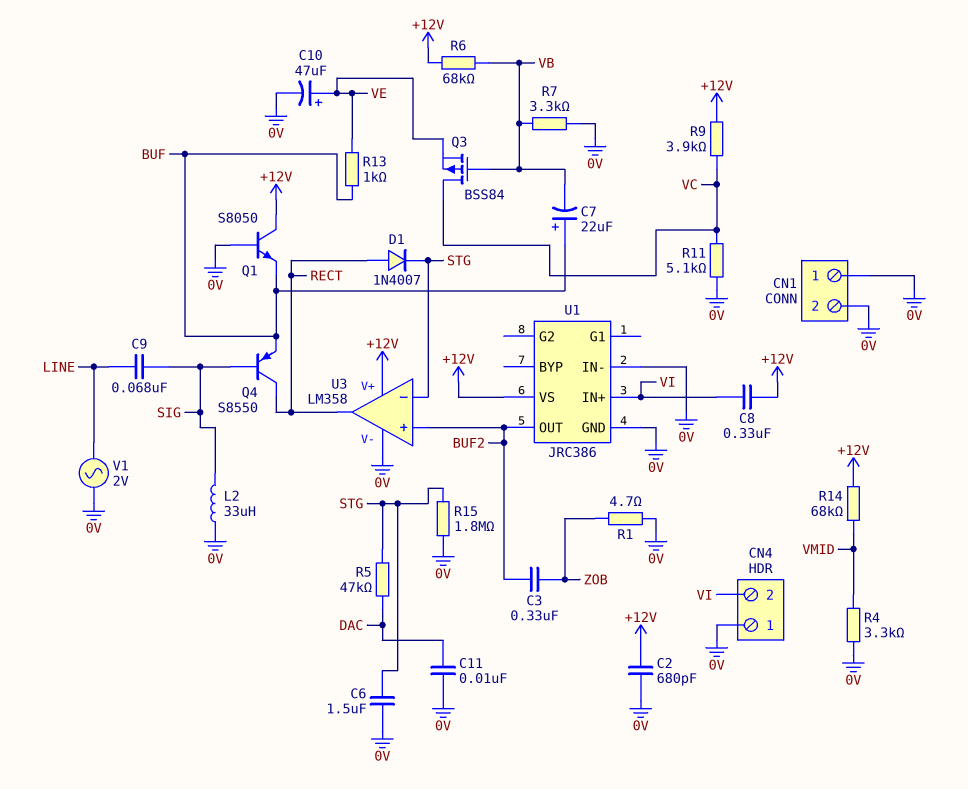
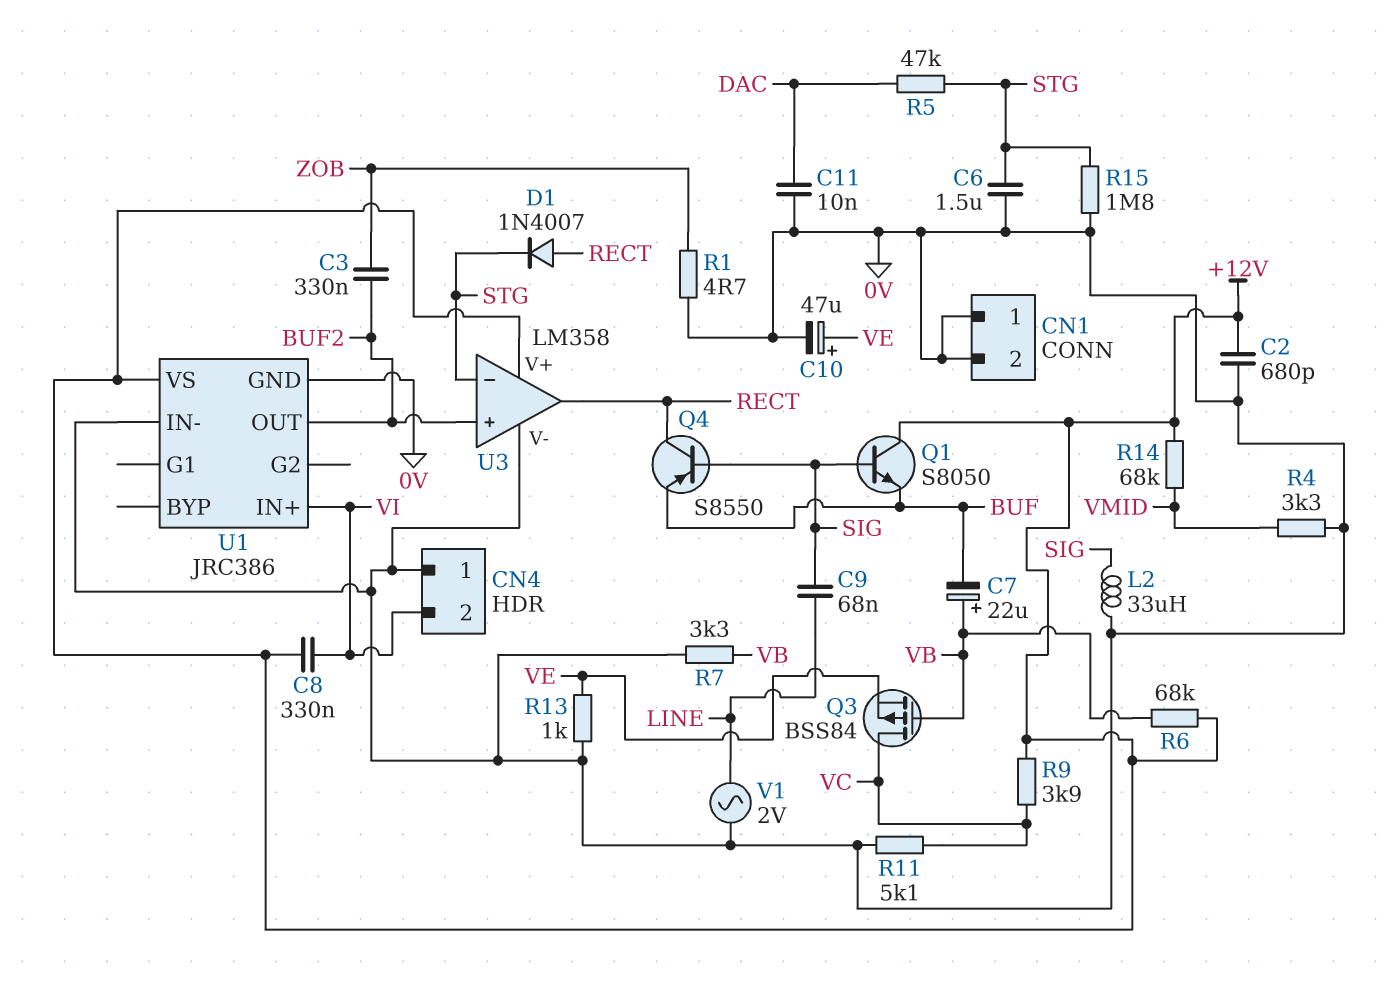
C7: 22uF (plus BUF, minus VB) -> 22uF (plus VB, minus BUF)
Q1: NPN S8050 (B 0V, C +12V, E BUF) -> NPN S8050 (B SIG, C +12V, E BUF)
R13: 1k (BUF, VE) -> 1k (0V, VE)

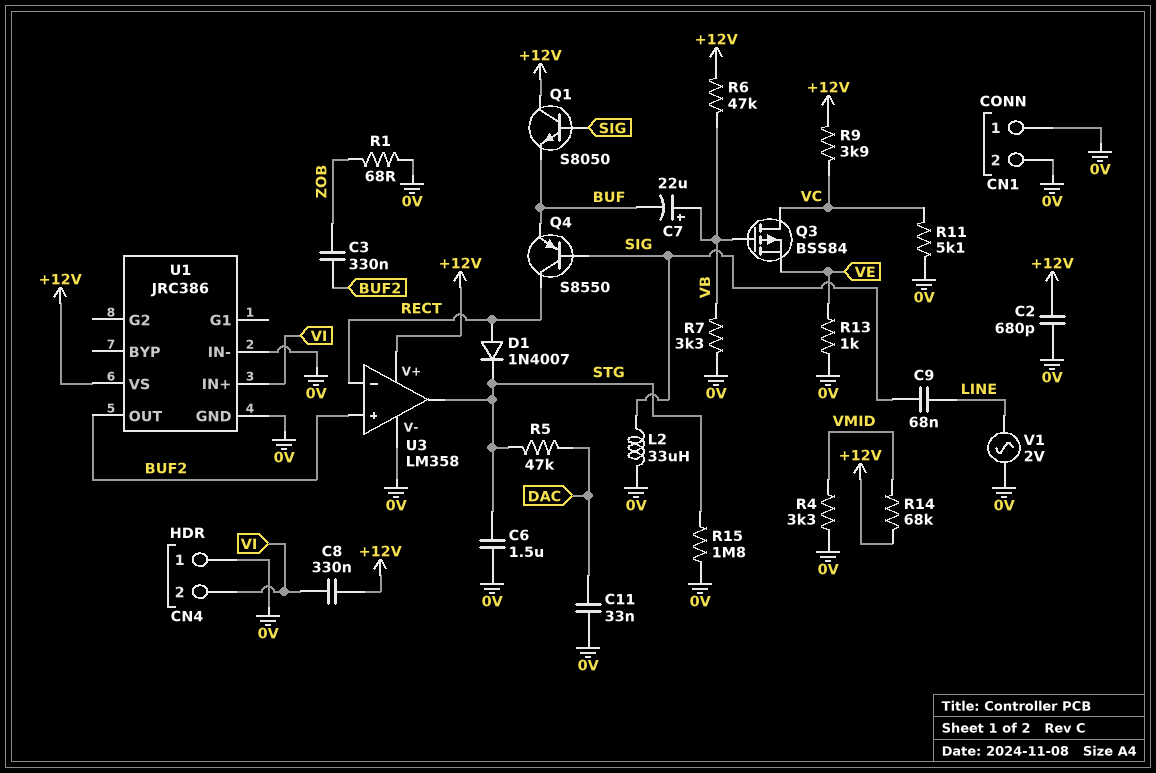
C10: 47uF (plus VE, minus 0V) -> none
C11: 10nF (0V, DAC) -> 33nF (0V, DAC)
R1: 4.7 (0V, ZOB) -> 68 (0V, ZOB)
R6: 68k (+12V, VB) -> 47k (+12V, VB)
U3 pin in-: STG -> RECT
U3 pin out: RECT -> STG

